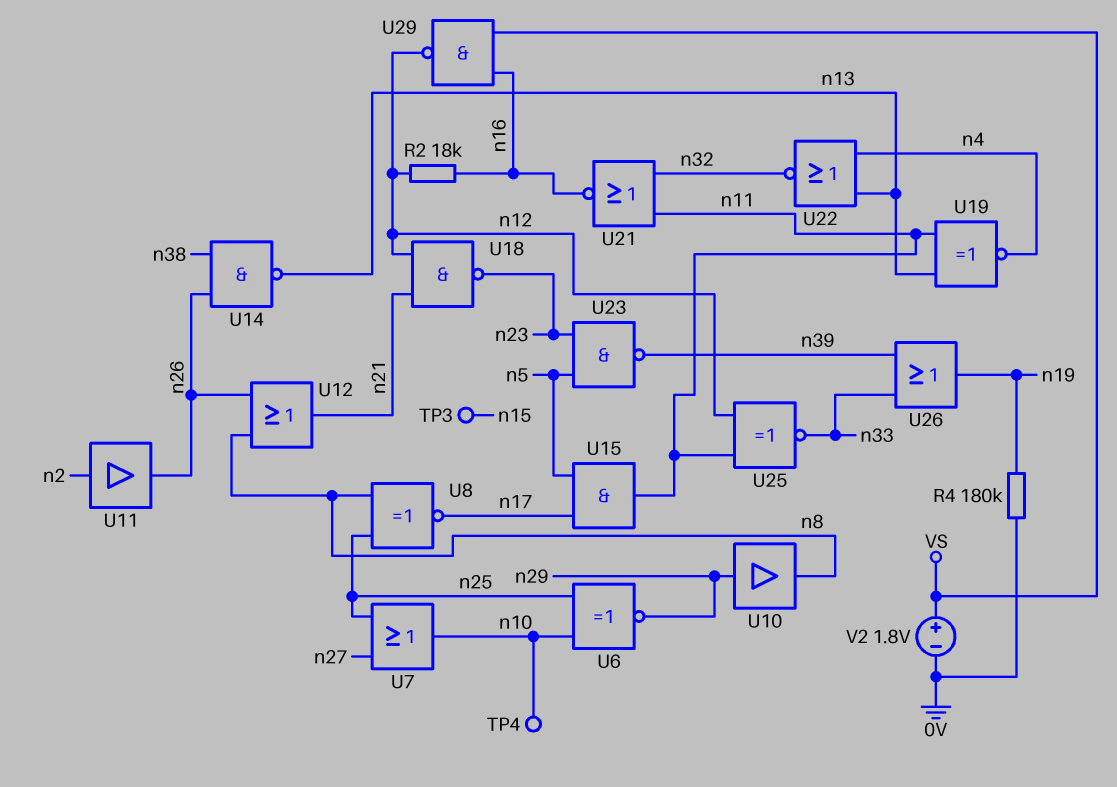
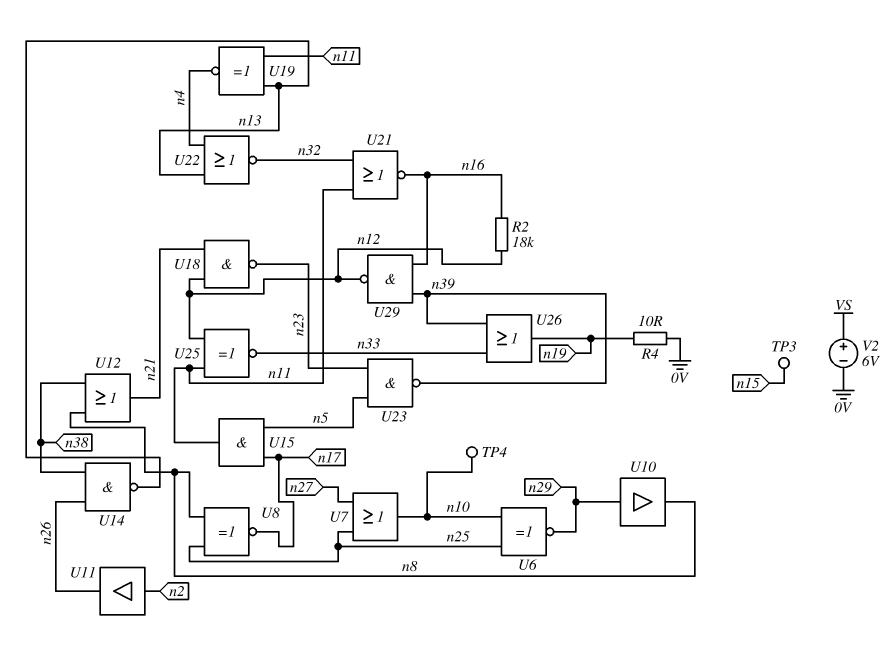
R4: 180k (0V, n19) -> 10 (0V, n19)
U12: OR (in n8, in n26, out n21) -> OR (in n8, in n38, out n21)
U29: NAND (in VS, in n16, out n12) -> NAND (in n16, in n39, out n12)
V2: 1.8V (plus VS, minus 0V) -> 6V (plus VS, minus 0V)

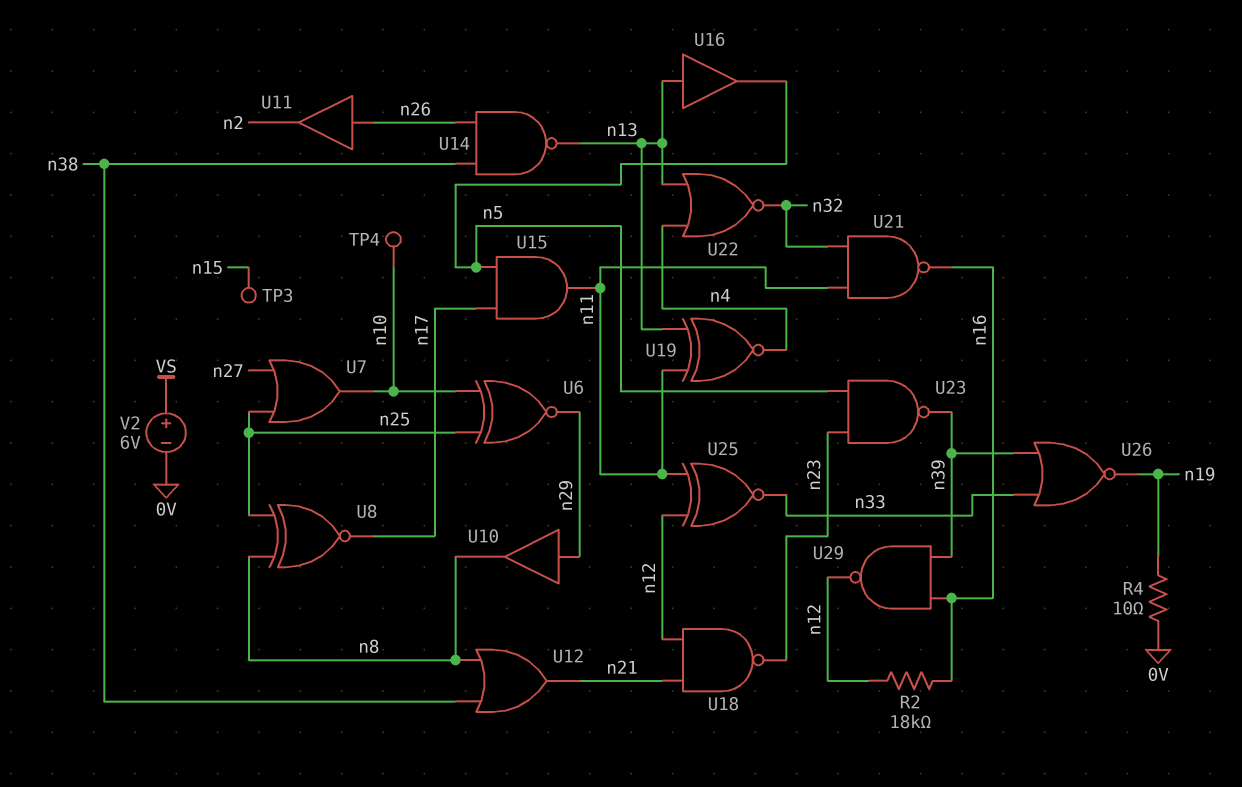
U11: buffer (in n2, out n26) -> buffer (in n26, out n2)
U16: none -> buffer (in n13, out n5)
U21: NOR (in n11, in n32, out n16) -> NAND (in n11, in n32, out n16)
U26: OR (in n33, in n39, out n19) -> NOR (in n33, in n39, out n19)

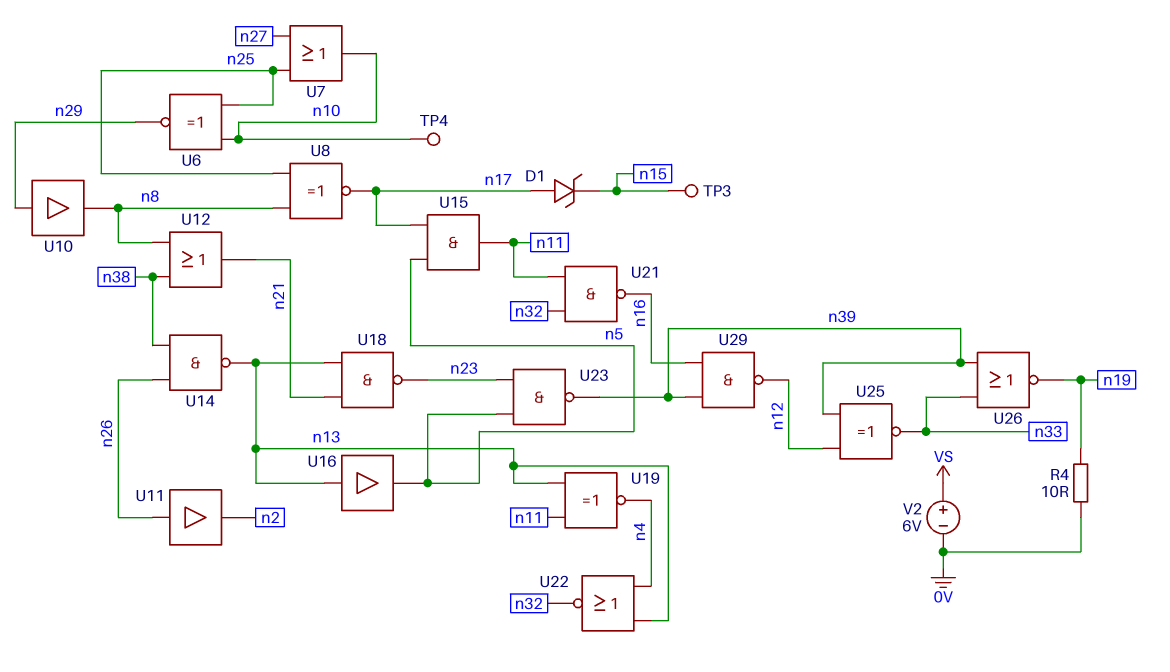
D1: none -> zener (A n17, K n15)
R2: 18k (n12, n16) -> none
U18: NAND (in n12, in n21, out n23) -> NAND (in n13, in n21, out n23)
U25: XNOR (in n11, in n12, out n33) -> XNOR (in n12, in n39, out n33)

